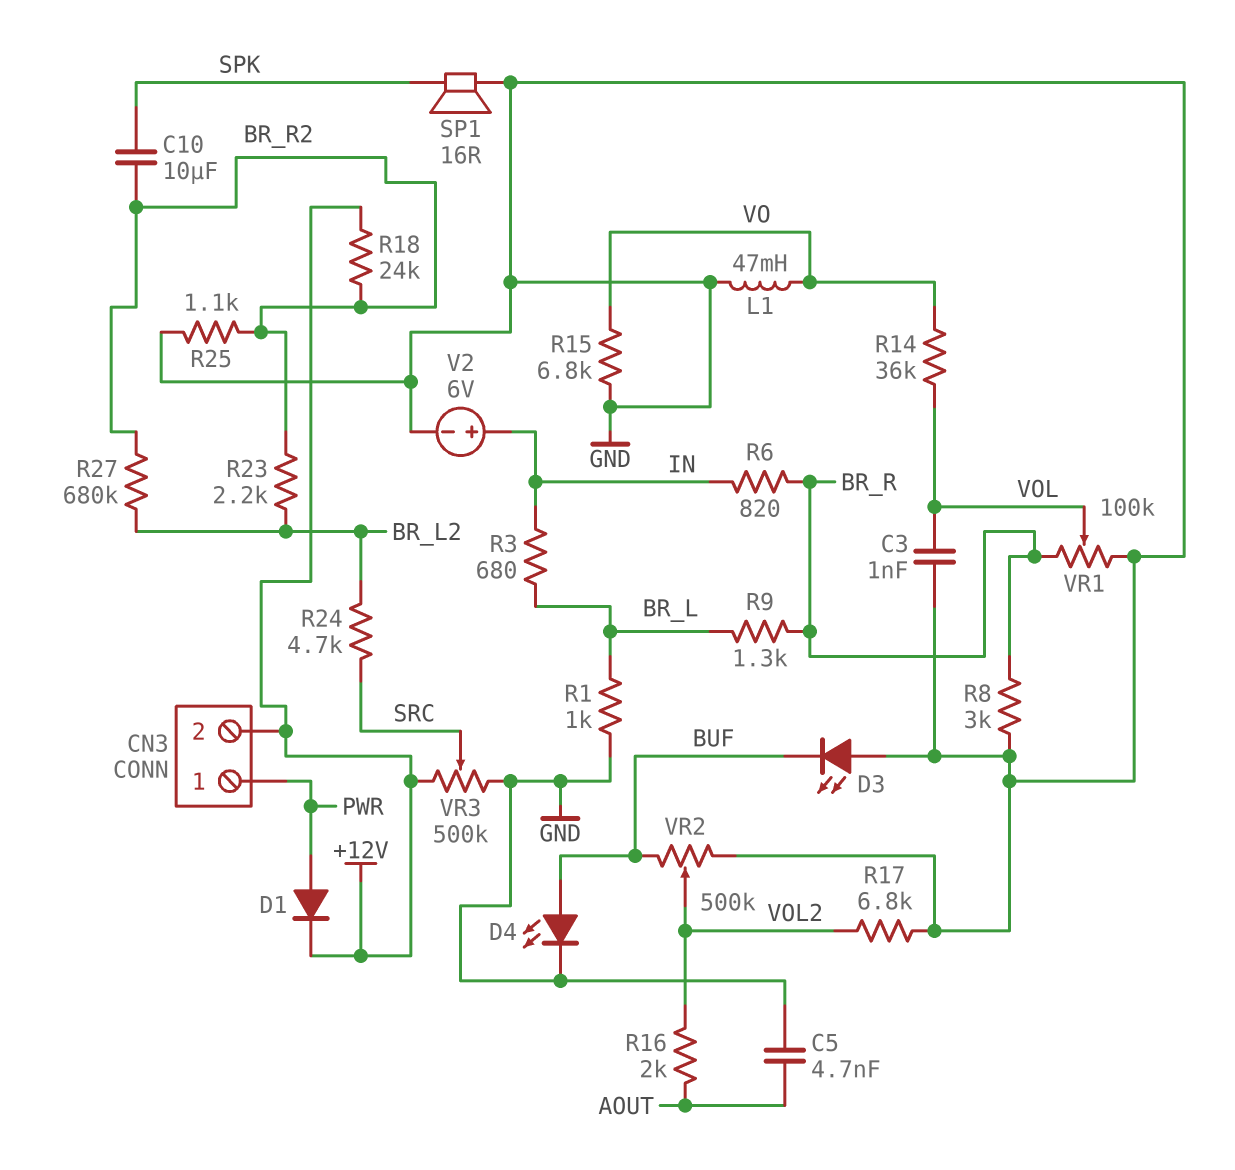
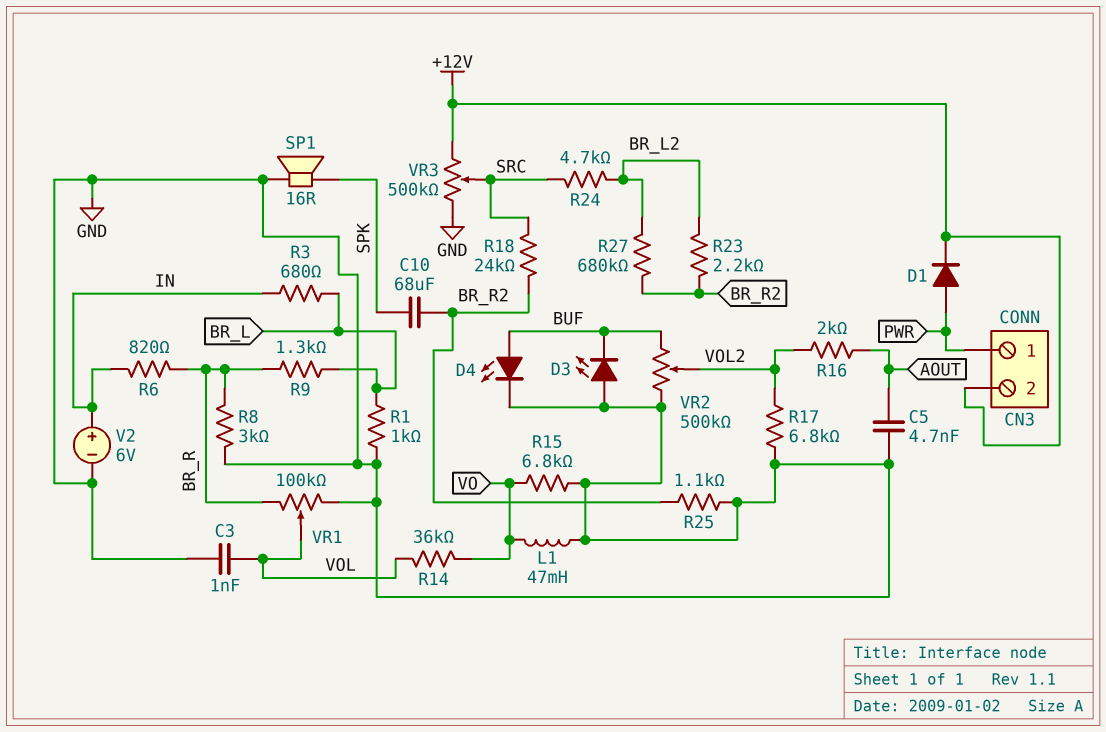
C10: 10uF (BR_R2, SPK) -> 68uF (BR_R2, SPK)
R18: 24k (+12V, BR_R2) -> 24k (BR_R2, SRC)

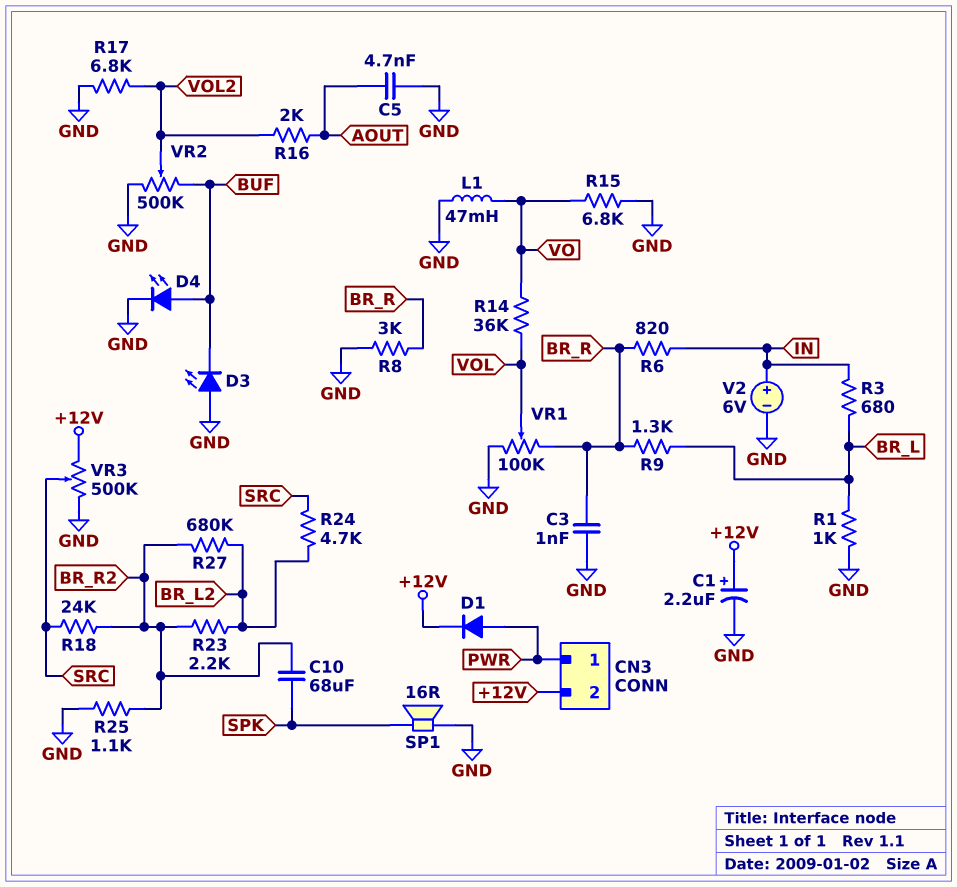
C1: none -> 2.2uF (plus +12V, minus GND)
C3: 1nF (GND, VOL) -> 1nF (BR_R, GND)

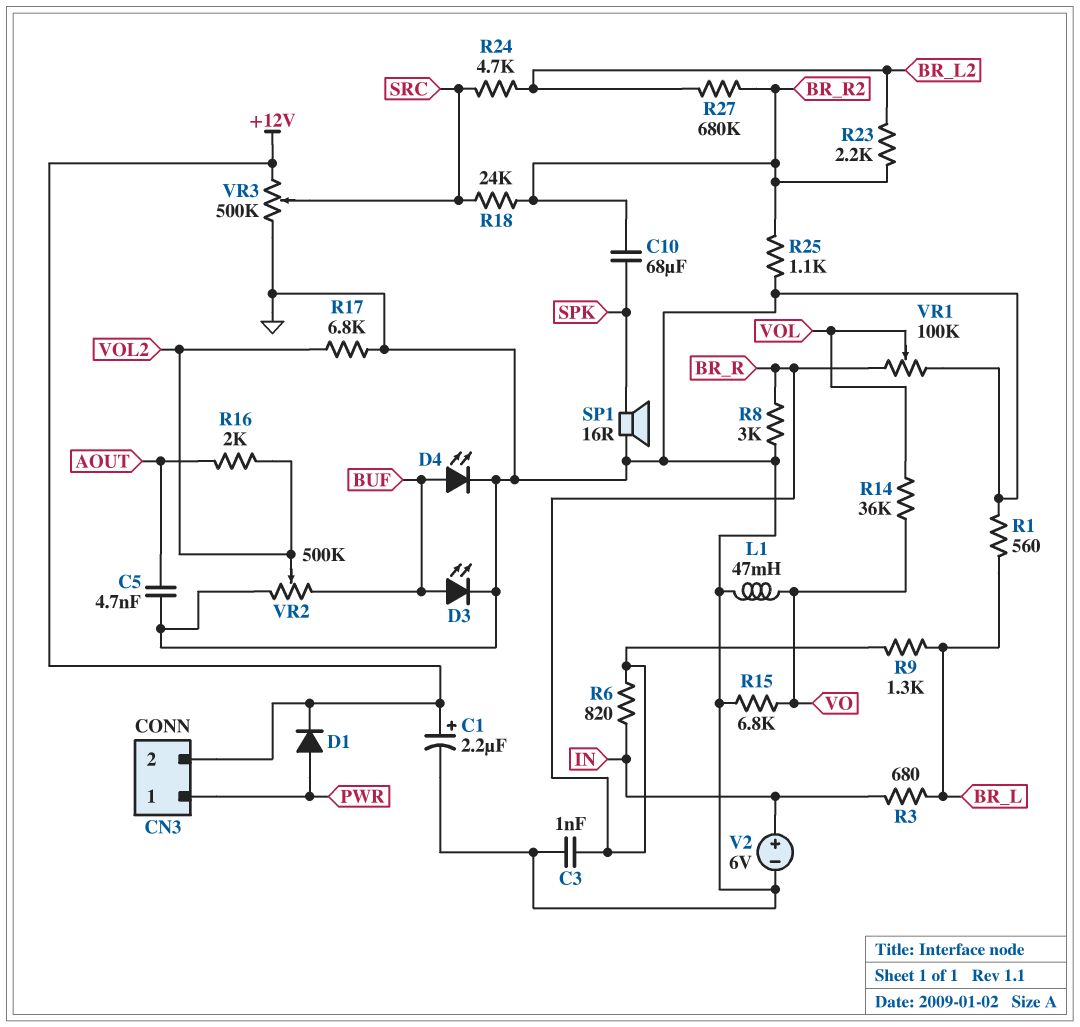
D3: LED (A GND, K BUF) -> LED (A BUF, K GND)
R1: 1k (BR_L, GND) -> 560 (BR_L, GND)

